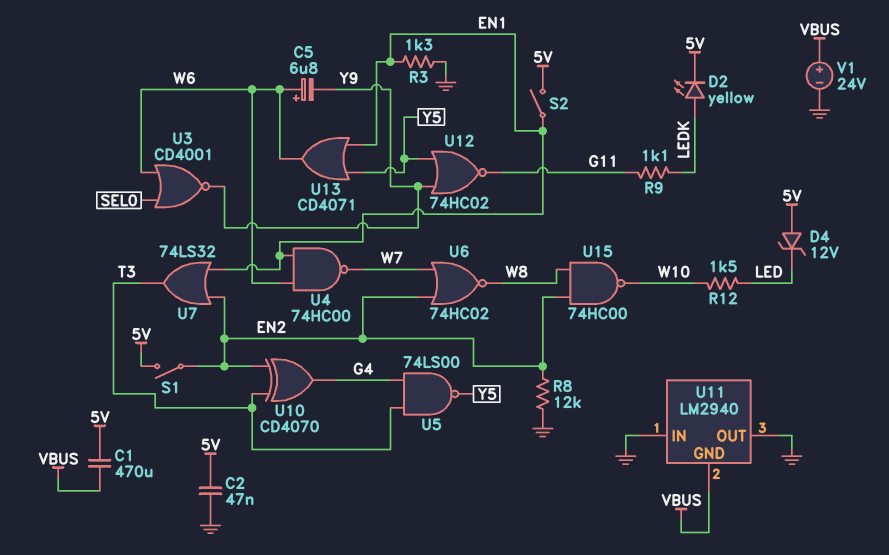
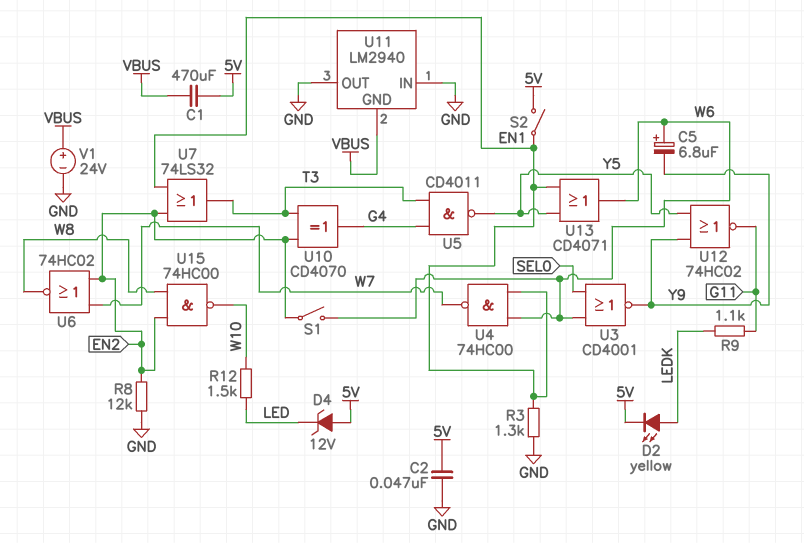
S1: switch (5V, EN2) -> switch (EN2, W6)
U5: NAND 74LS00 (in G4, in T3, out Y5) -> NAND CD4011 (in G4, in T3, out Y5)

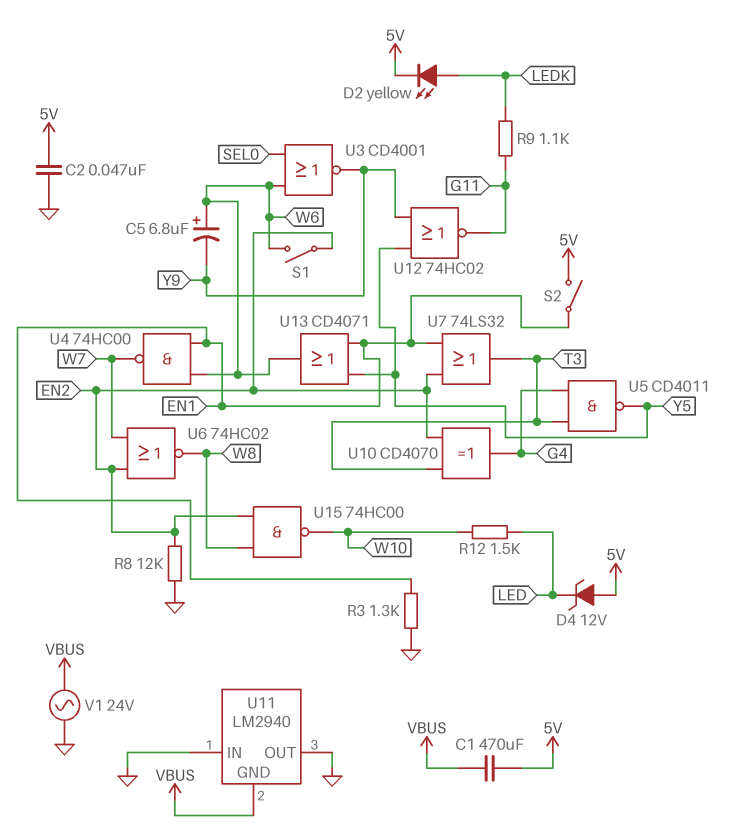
V1: 24V (plus VBUS, minus GND) -> AC 24V (GND, VBUS)

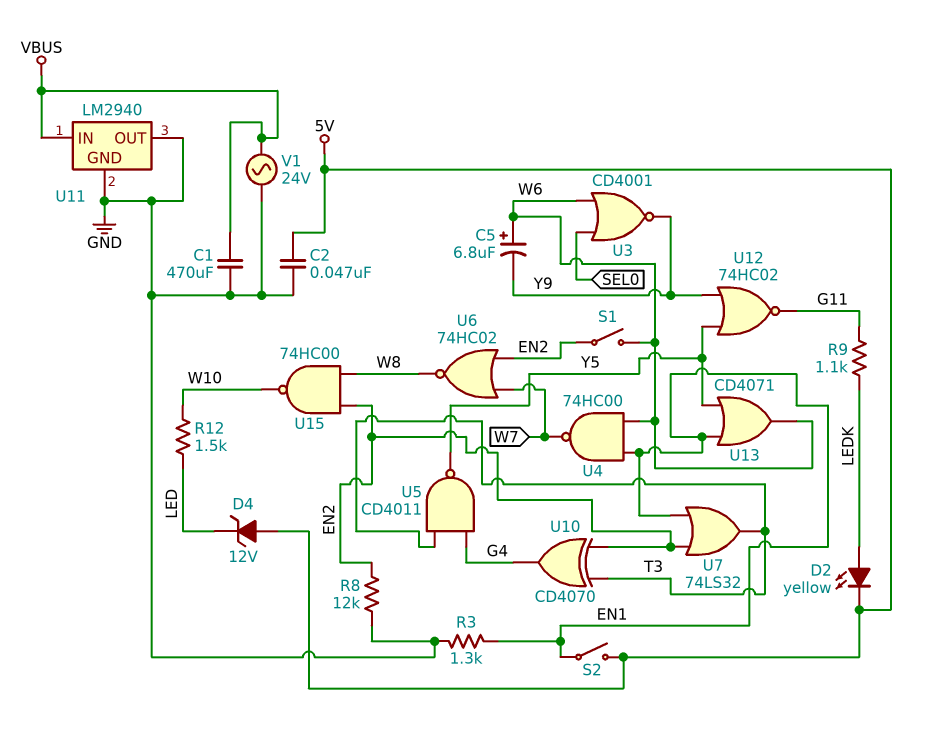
C1: 470uF (5V, VBUS) -> 470uF (GND, VBUS)
U11 pin GND: VBUS -> GND
U11 pin IN: GND -> VBUS

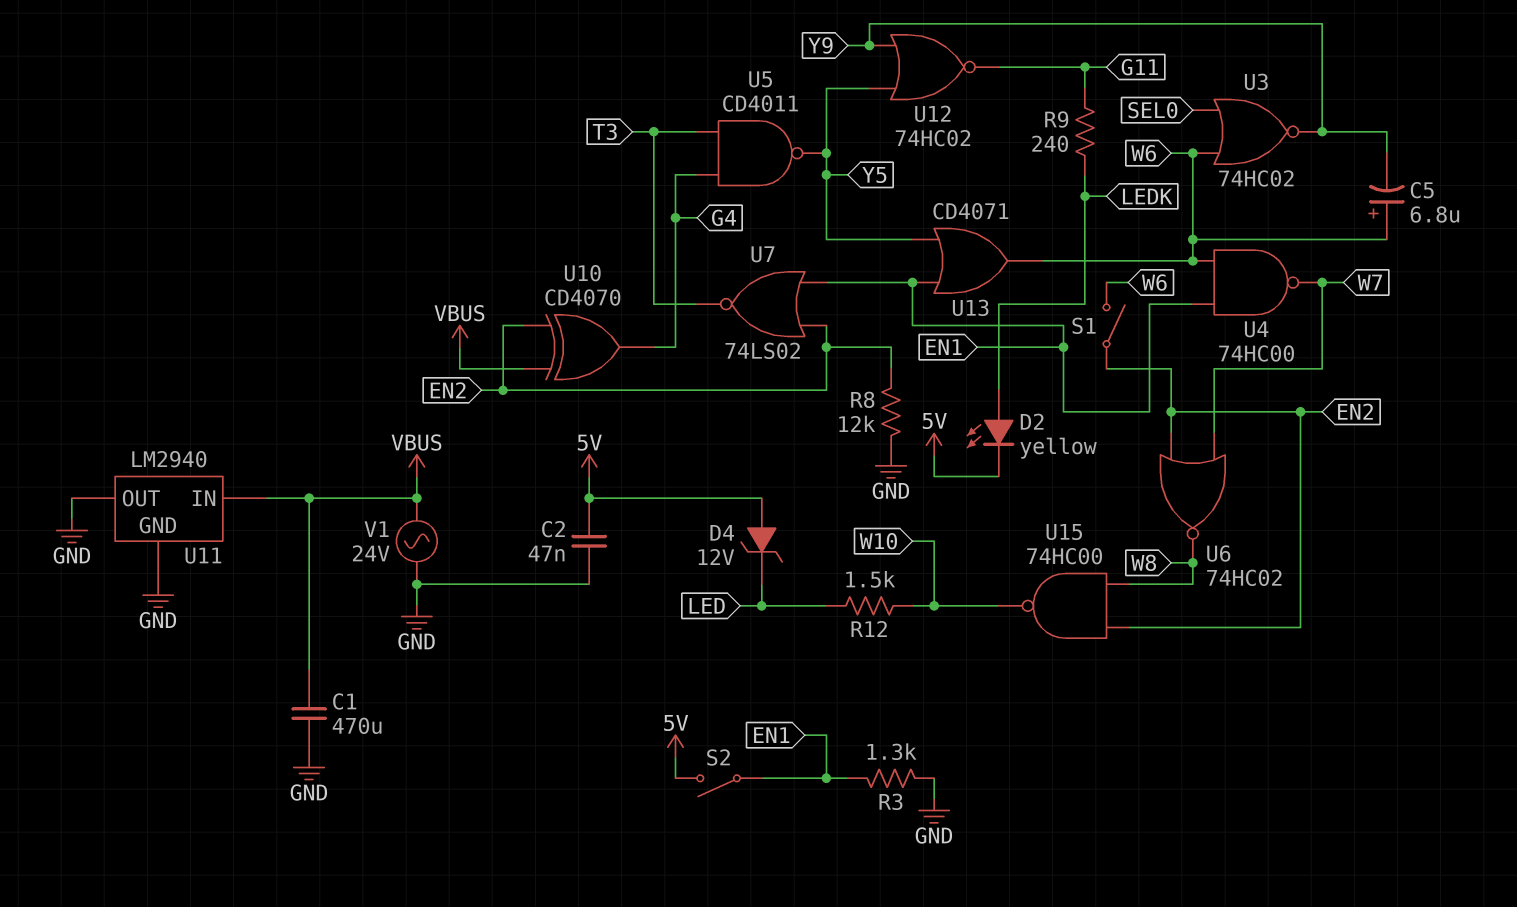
R9: 1.1k (G11, LEDK) -> 240 (G11, LEDK)
U3: NOR CD4001 (in SEL0, in W6, out Y9) -> NOR 74HC02 (in SEL0, in W6, out Y9)
U7: OR 74LS32 (in EN1, in EN2, out T3) -> NOR 74LS02 (in EN1, in EN2, out T3)
U10: XOR CD4070 (in EN2, in T3, out G4) -> XOR CD4070 (in EN2, in VBUS, out G4)

